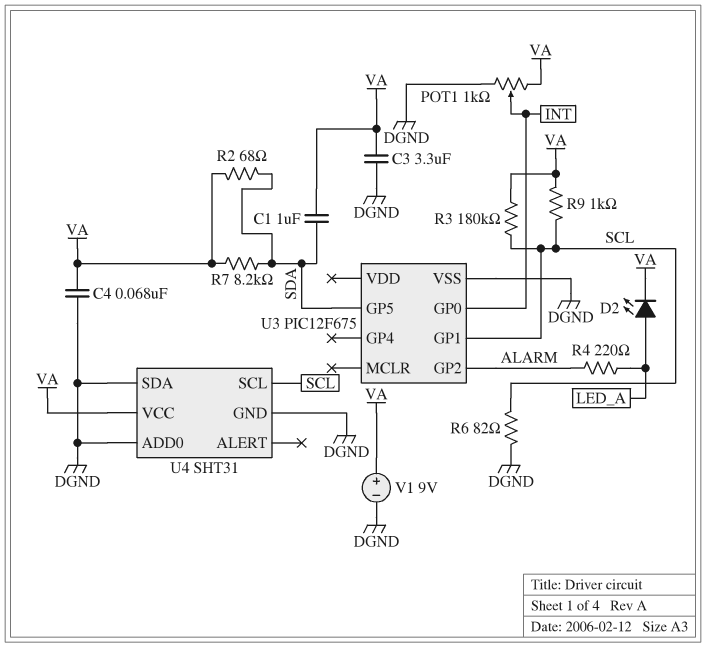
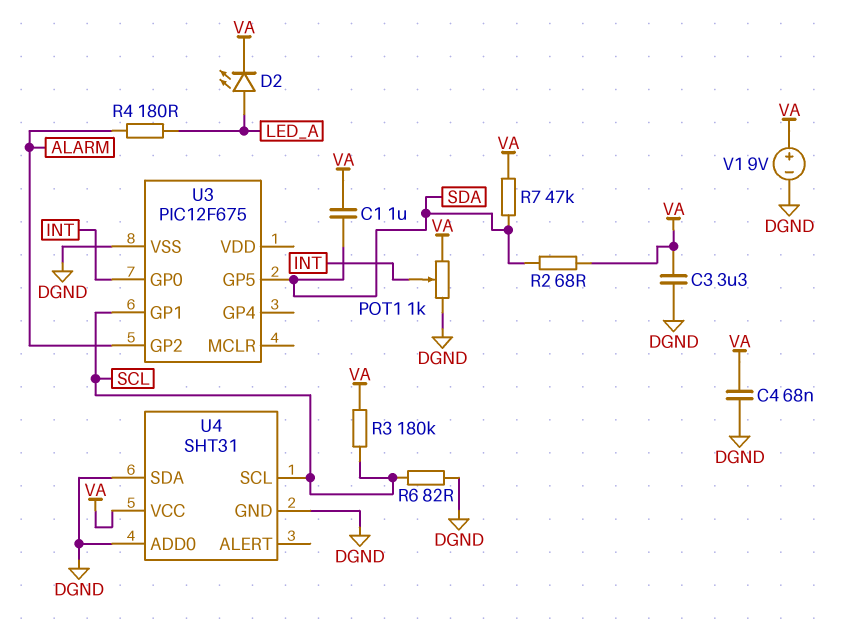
R4: 220 (ALARM, LED_A) -> 180 (ALARM, LED_A)
R7: 8.2k (SDA, VA) -> 47k (SDA, VA)
R9: 1k (SCL, VA) -> none

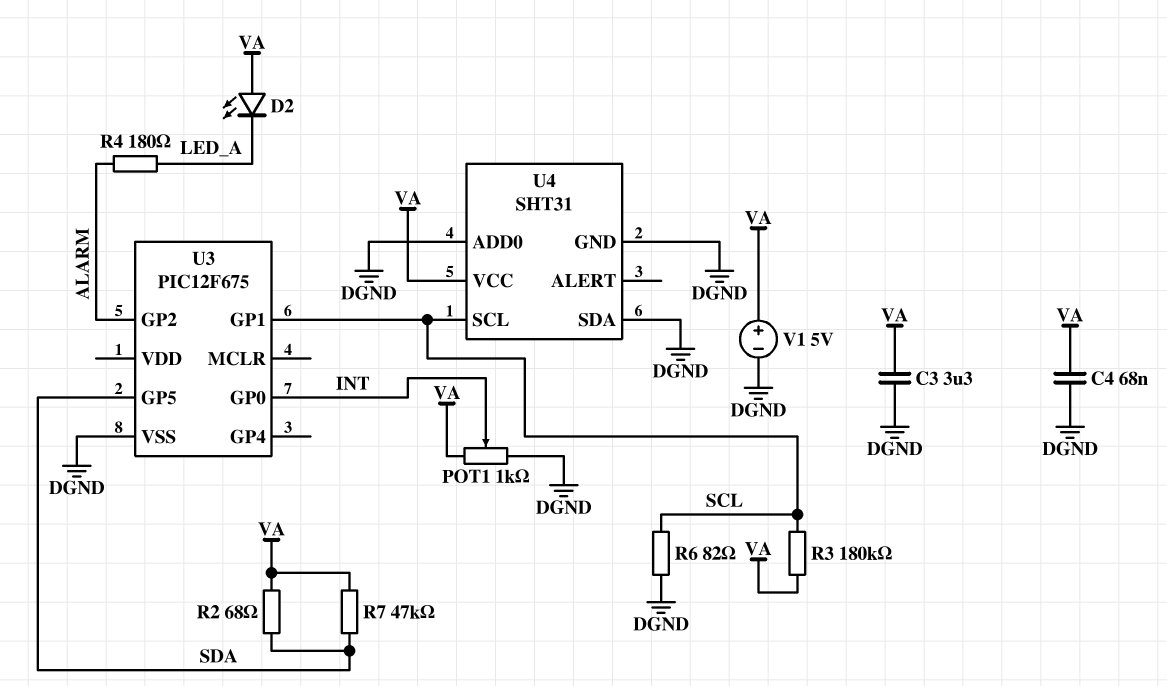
C1: 1uF (SDA, VA) -> none
D2: LED (A LED_A, K VA) -> LED (A VA, K LED_A)
V1: 9V (plus VA, minus DGND) -> 5V (plus VA, minus DGND)

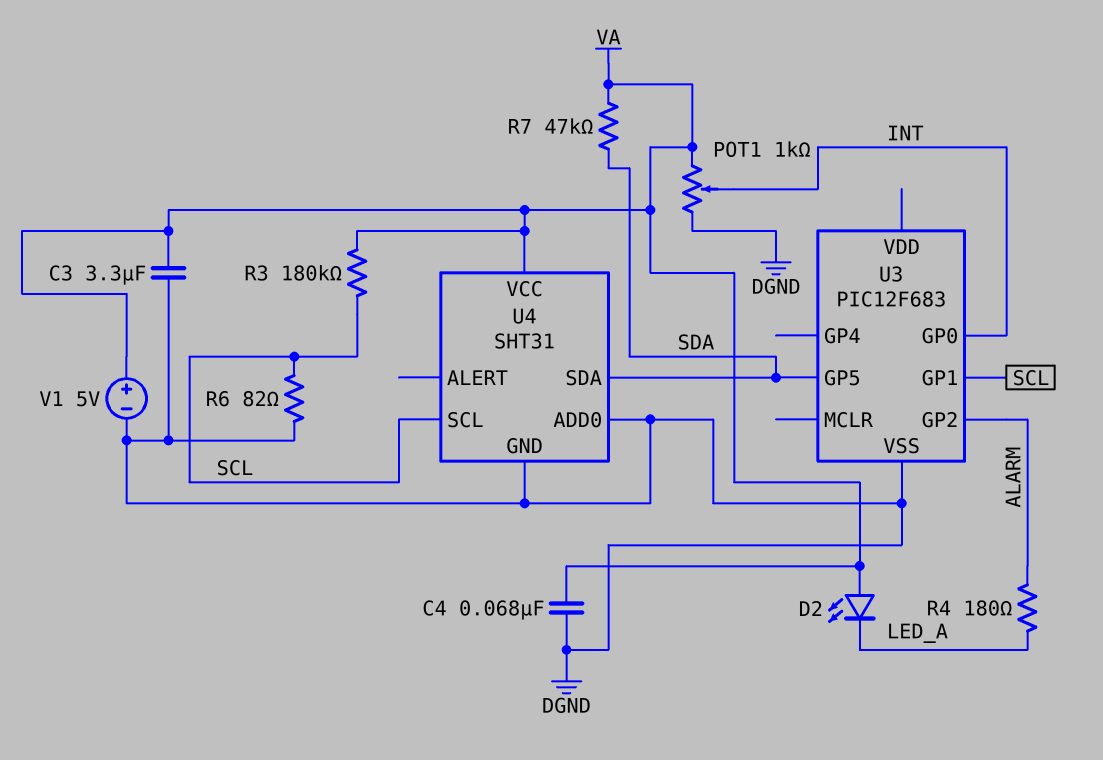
R2: 68 (SDA, VA) -> none
U3: PIC12F675 -> PIC12F683
U4 pin SDA: DGND -> SDA

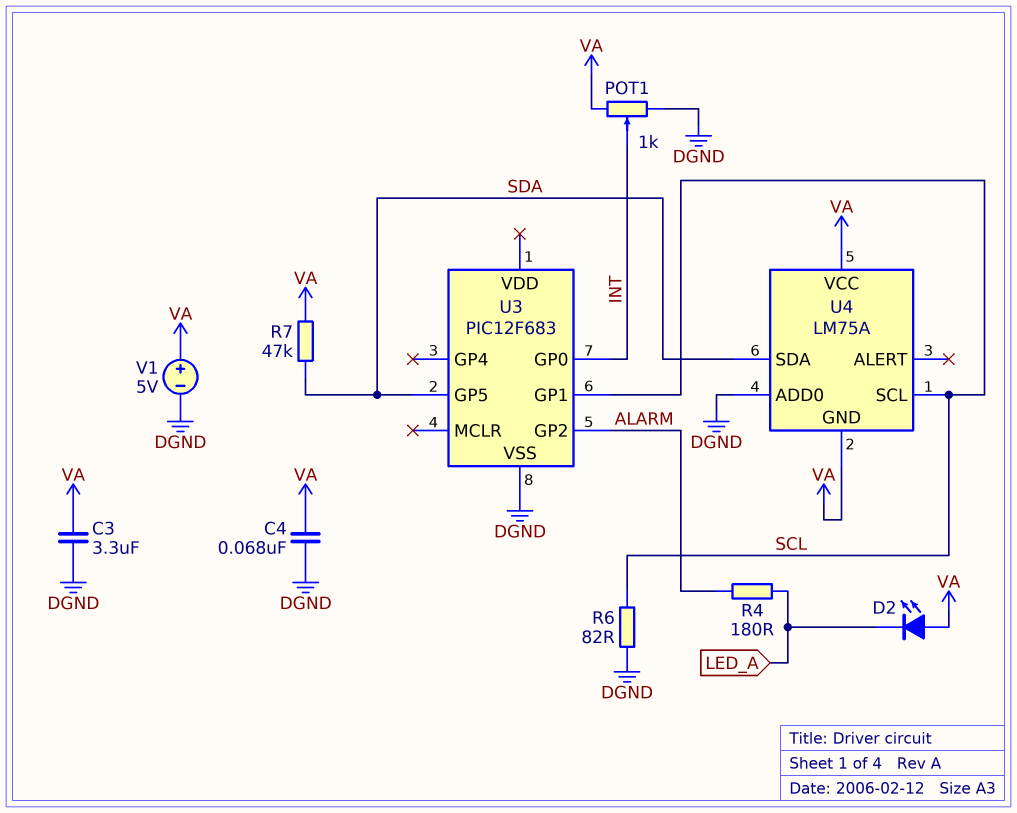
R3: 180k (SCL, VA) -> none
U4: SHT31 -> LM75A
U4 pin GND: DGND -> VA

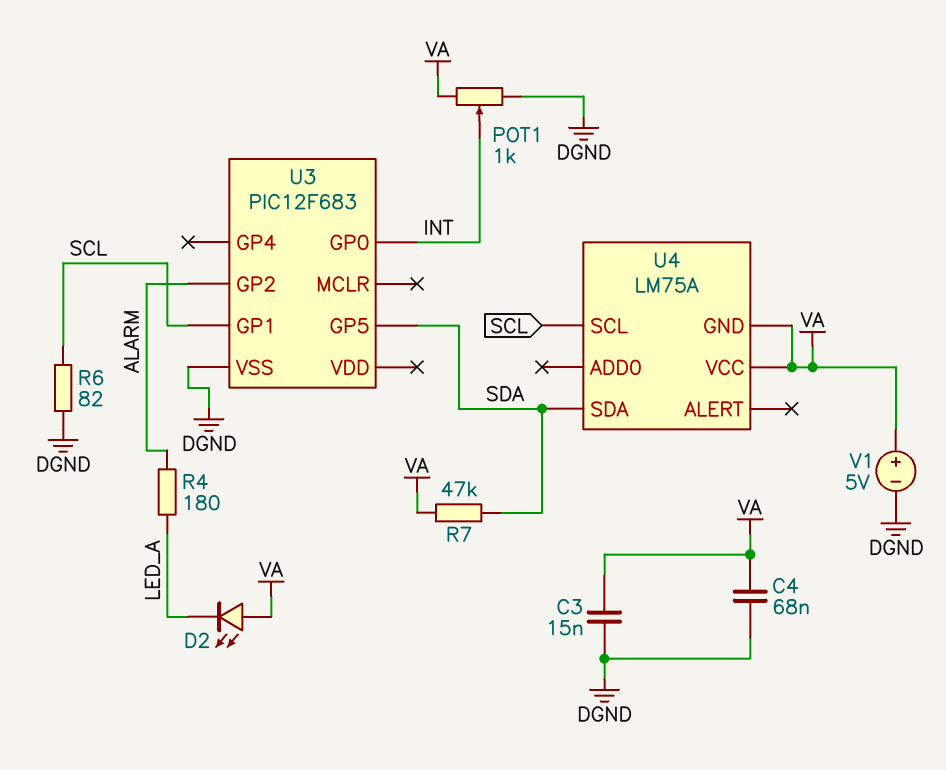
C3: 3.3uF (DGND, VA) -> 15nF (DGND, VA)
U4 pin ADD0: DGND -> none

